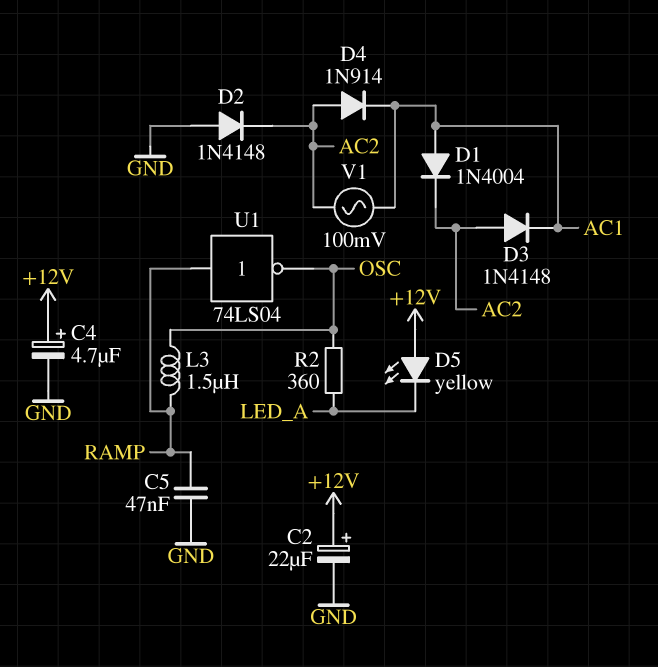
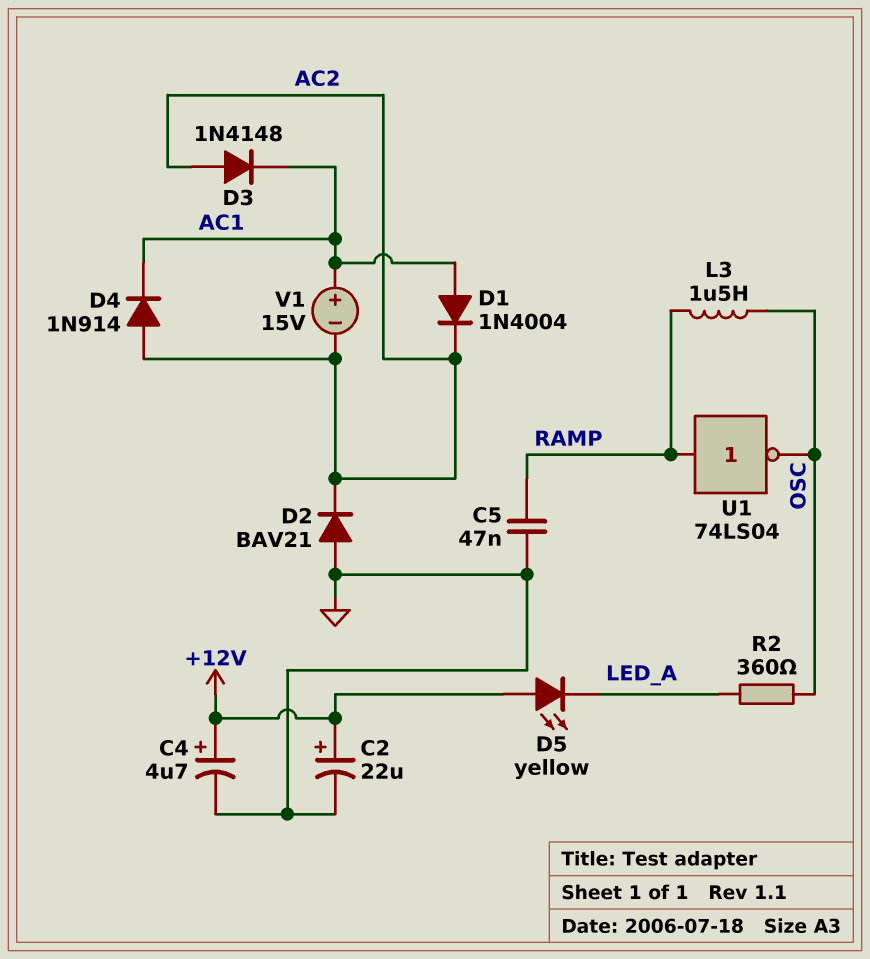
D2: diode 1N4148 (A GND, K AC2) -> diode BAV21 (A GND, K AC2)
V1: AC 100mV (AC1, AC2) -> 15V (plus AC1, minus AC2)

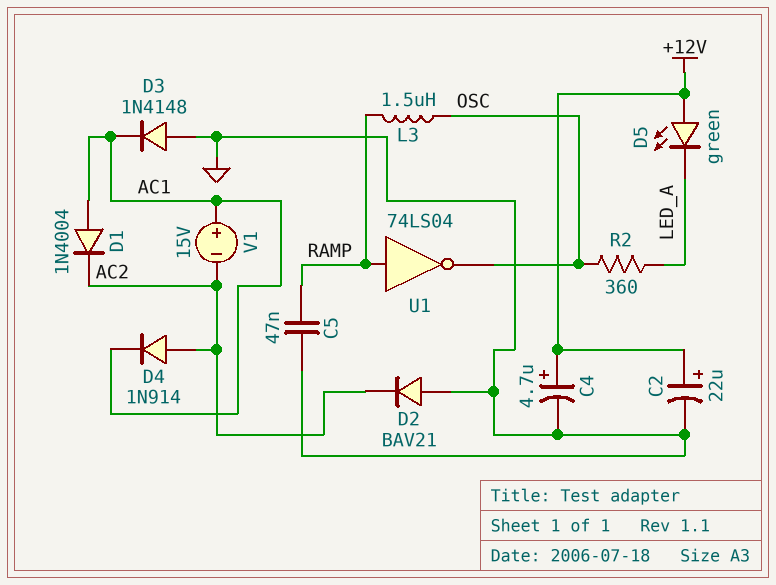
D3: diode 1N4148 (A AC2, K AC1) -> diode 1N4148 (A GND, K AC1)
D5: LED yellow (A +12V, K LED_A) -> LED green (A +12V, K LED_A)

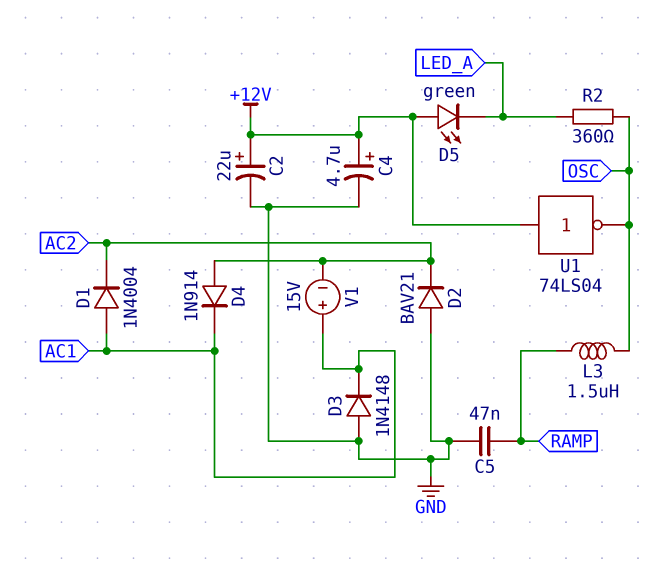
U1: NOT 74LS04 (in RAMP, out OSC) -> NOT 74LS04 (in +12V, out OSC)

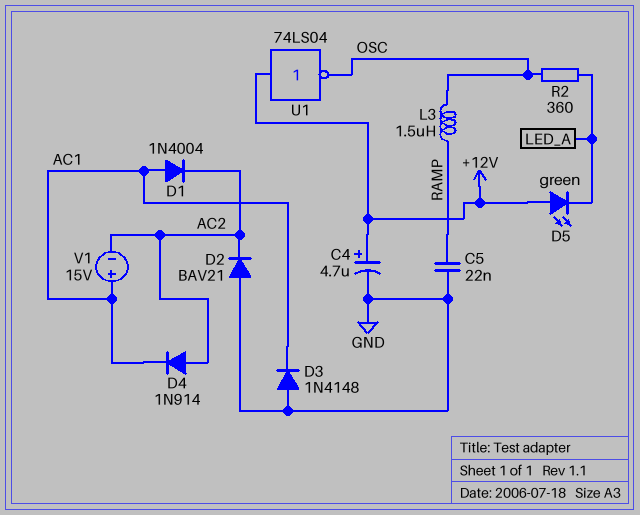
C2: 22uF (plus +12V, minus GND) -> none
C5: 47nF (GND, RAMP) -> 22nF (GND, RAMP)

